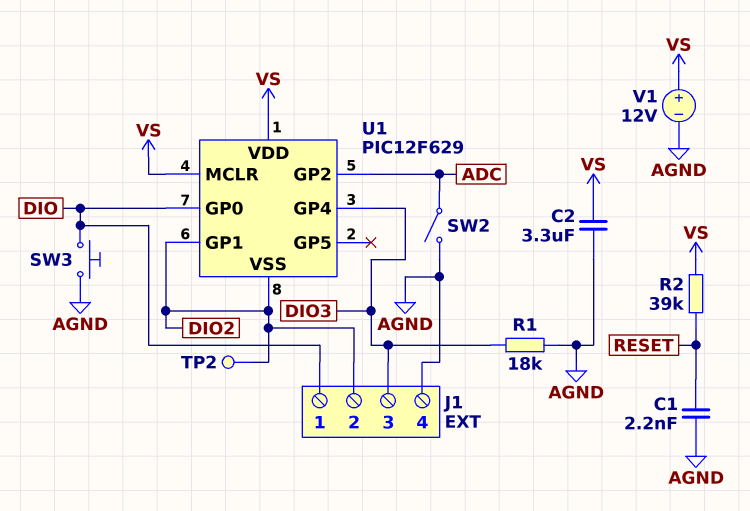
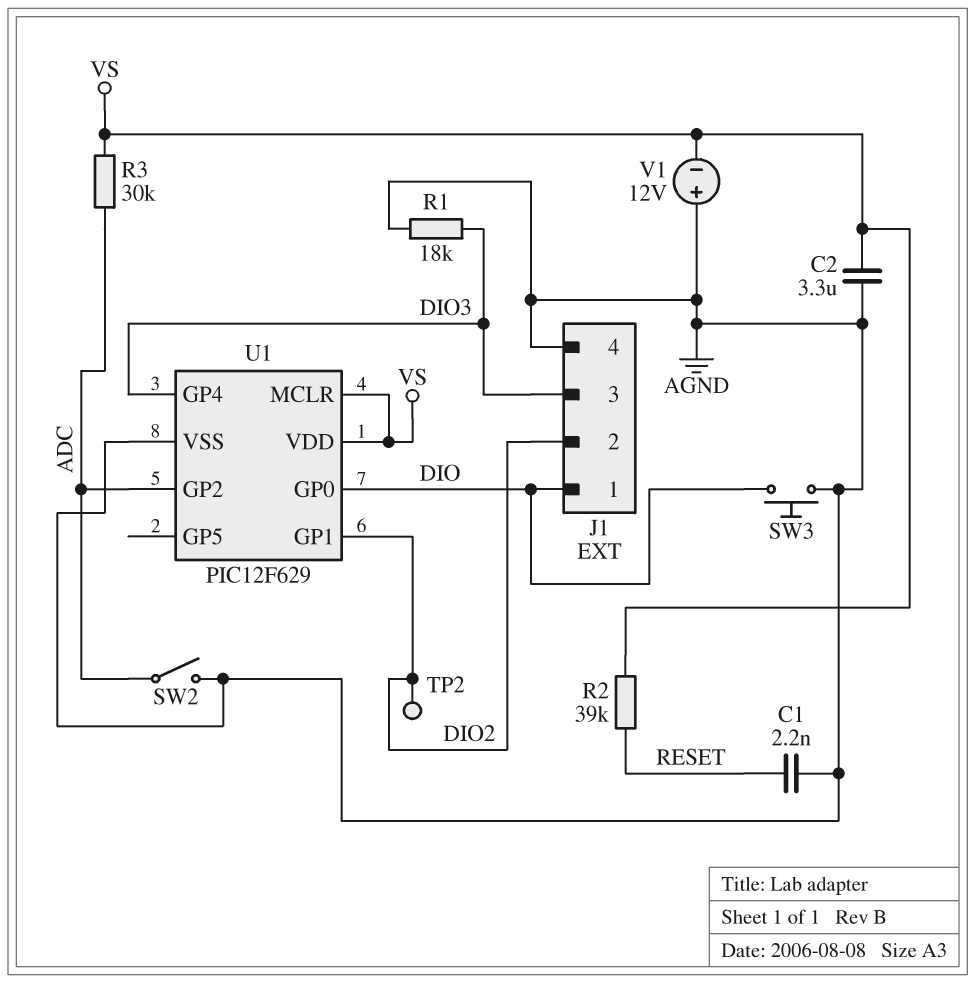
R3: none -> 30k (ADC, VS)
U1 pin VSS: DIO2 -> AGND
V1: 12V (plus VS, minus AGND) -> 12V (plus AGND, minus VS)

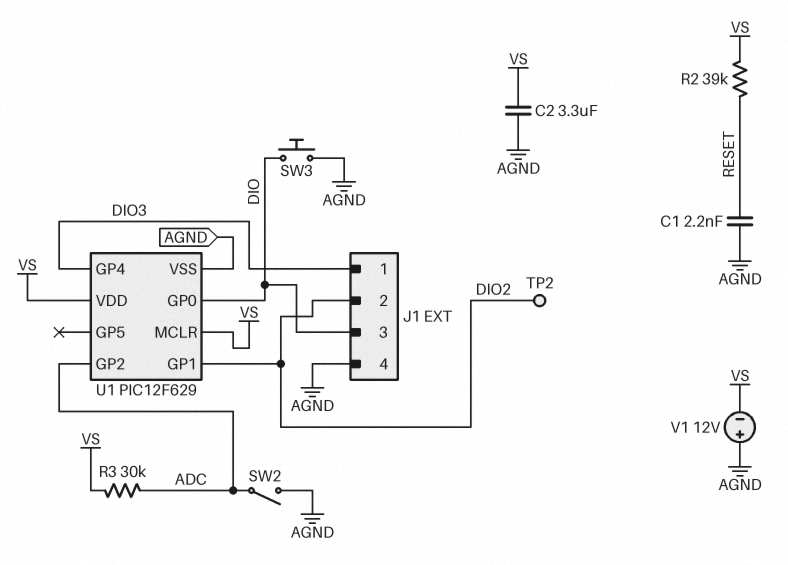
J1 pin 1: DIO -> DIO3
J1 pin 3: DIO3 -> DIO
R1: 18k (AGND, DIO3) -> none

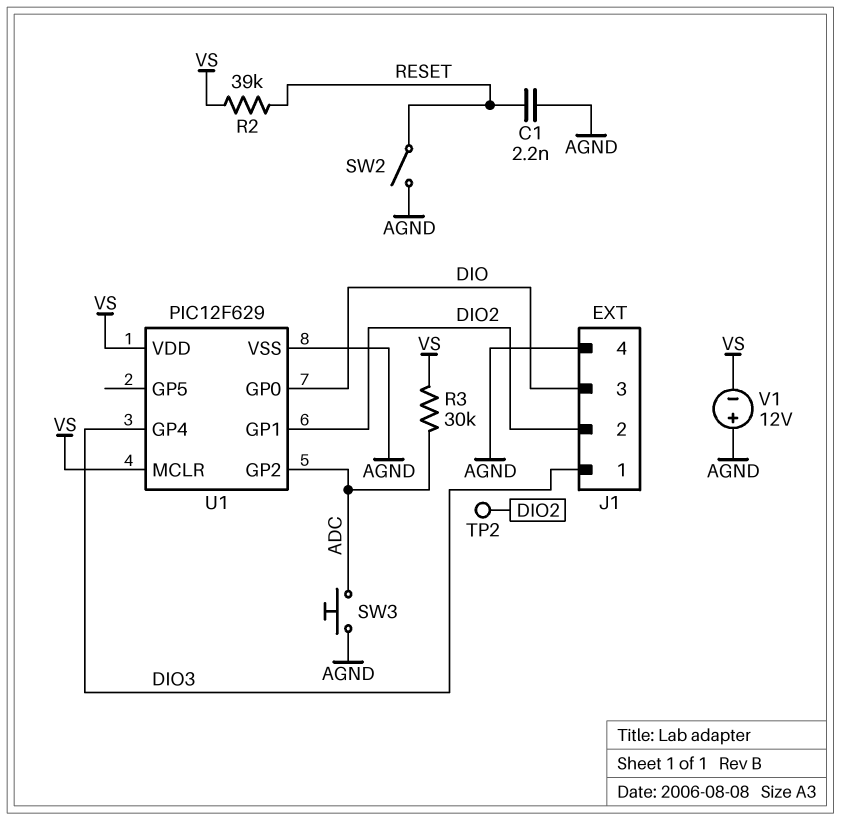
C2: 3.3uF (AGND, VS) -> none
SW2: switch (ADC, AGND) -> switch (AGND, RESET)
SW3: button (AGND, DIO) -> button (ADC, AGND)

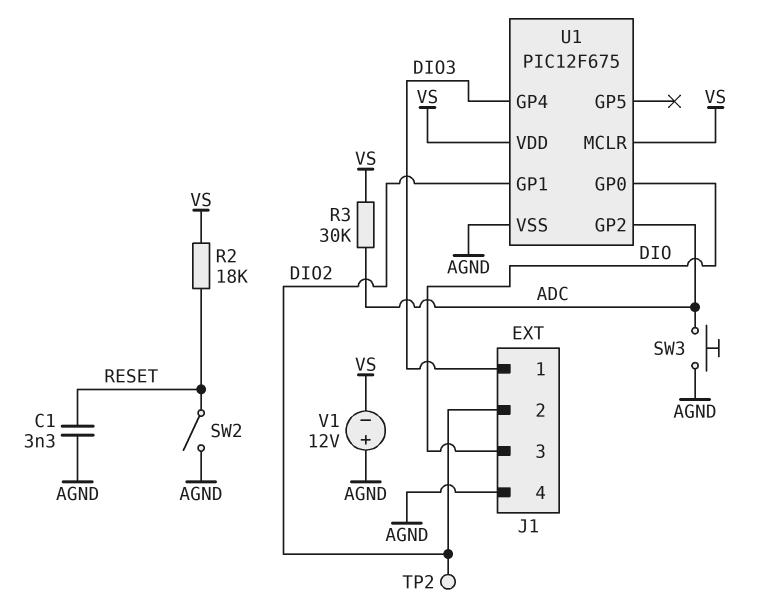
C1: 2.2nF (AGND, RESET) -> 3.3nF (AGND, RESET)
R2: 39k (RESET, VS) -> 18k (RESET, VS)
U1: PIC12F629 -> PIC12F675

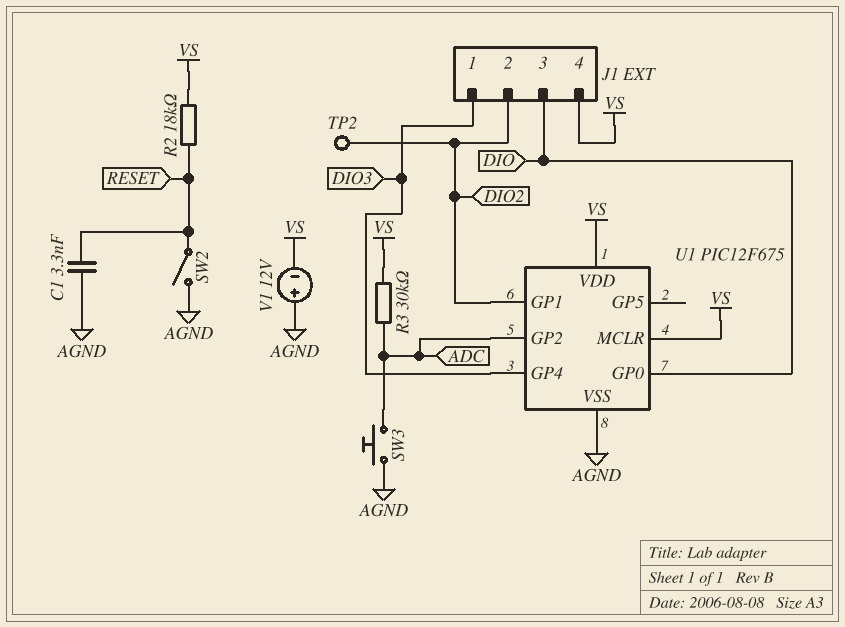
J1 pin 4: AGND -> VS

